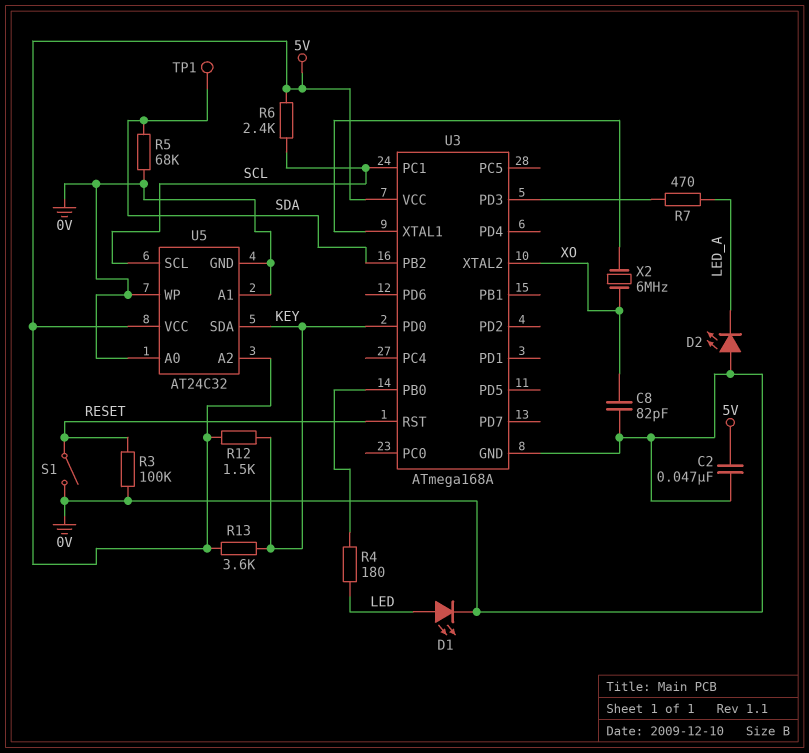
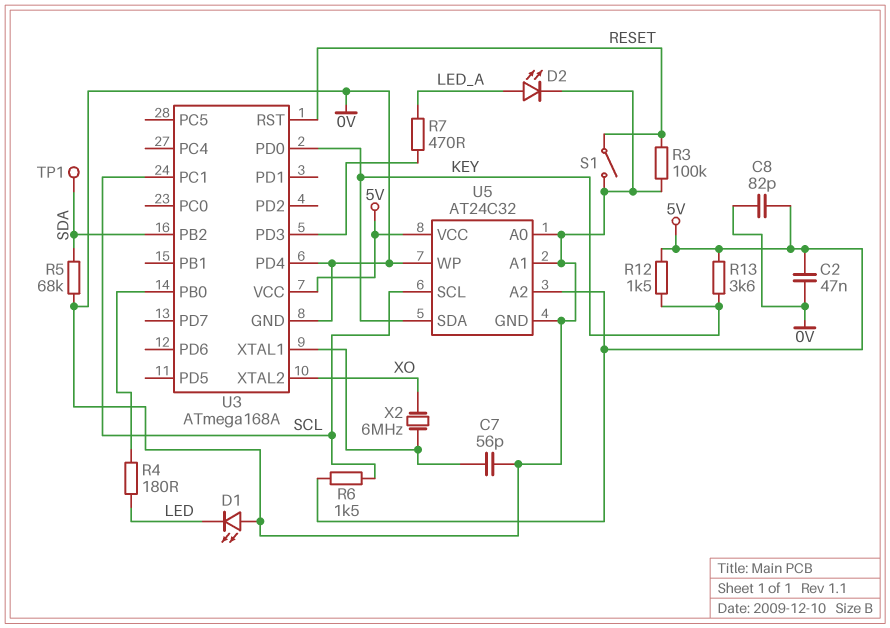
C7: none -> 56pF (0V, U3/XTAL1)
C8: 82pF (0V, XO) -> 82pF (0V, 5V)
D1: LED (A LED, K 0V) -> LED (A 0V, K LED)
D2: LED (A 0V, K LED_A) -> LED (A LED_A, K 0V)
R6: 2.4k (5V, SCL) -> 1.5k (5V, SCL)
U3 pin PD4: none -> 0V

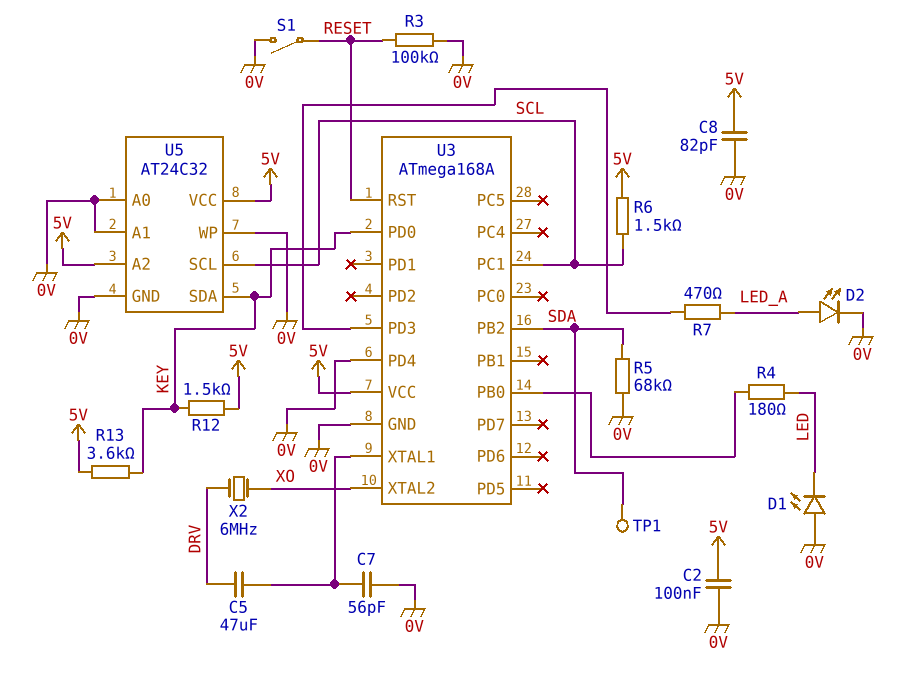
C2: 47nF (0V, 5V) -> 100nF (0V, 5V)
C5: none -> 47uF (DRV, U3/XTAL1)
X2: 6MHz (U3/XTAL1, XO) -> 6MHz (DRV, XO)

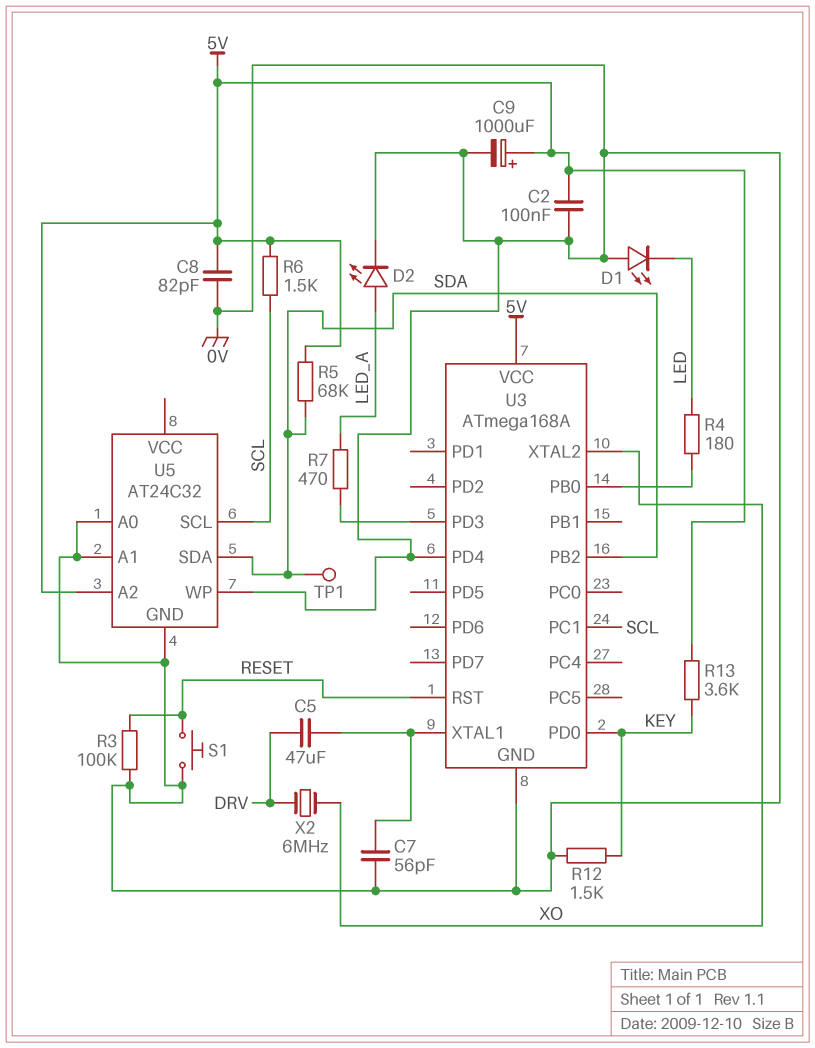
C9: none -> 1000uF (plus 5V, minus 0V)
R5: 68k (0V, SDA) -> 68k (5V, SDA)
R12: 1.5k (5V, KEY) -> 1.5k (0V, KEY)
S1: switch (0V, RESET) -> button (0V, RESET)
U5 pin SDA: KEY -> SDA
U5 pin VCC: 5V -> none

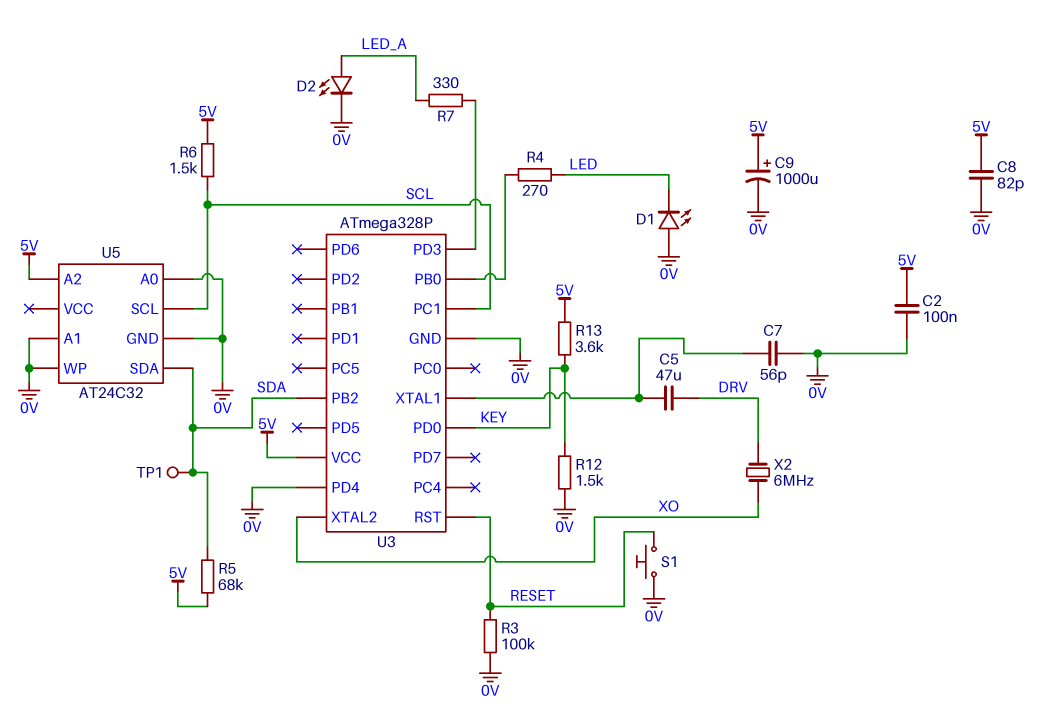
R4: 180 (LED, U3/PB0) -> 270 (LED, U3/PB0)
R7: 470 (LED_A, U3/PD3) -> 330 (LED_A, U3/PD3)
U3: ATmega168A -> ATmega328P

